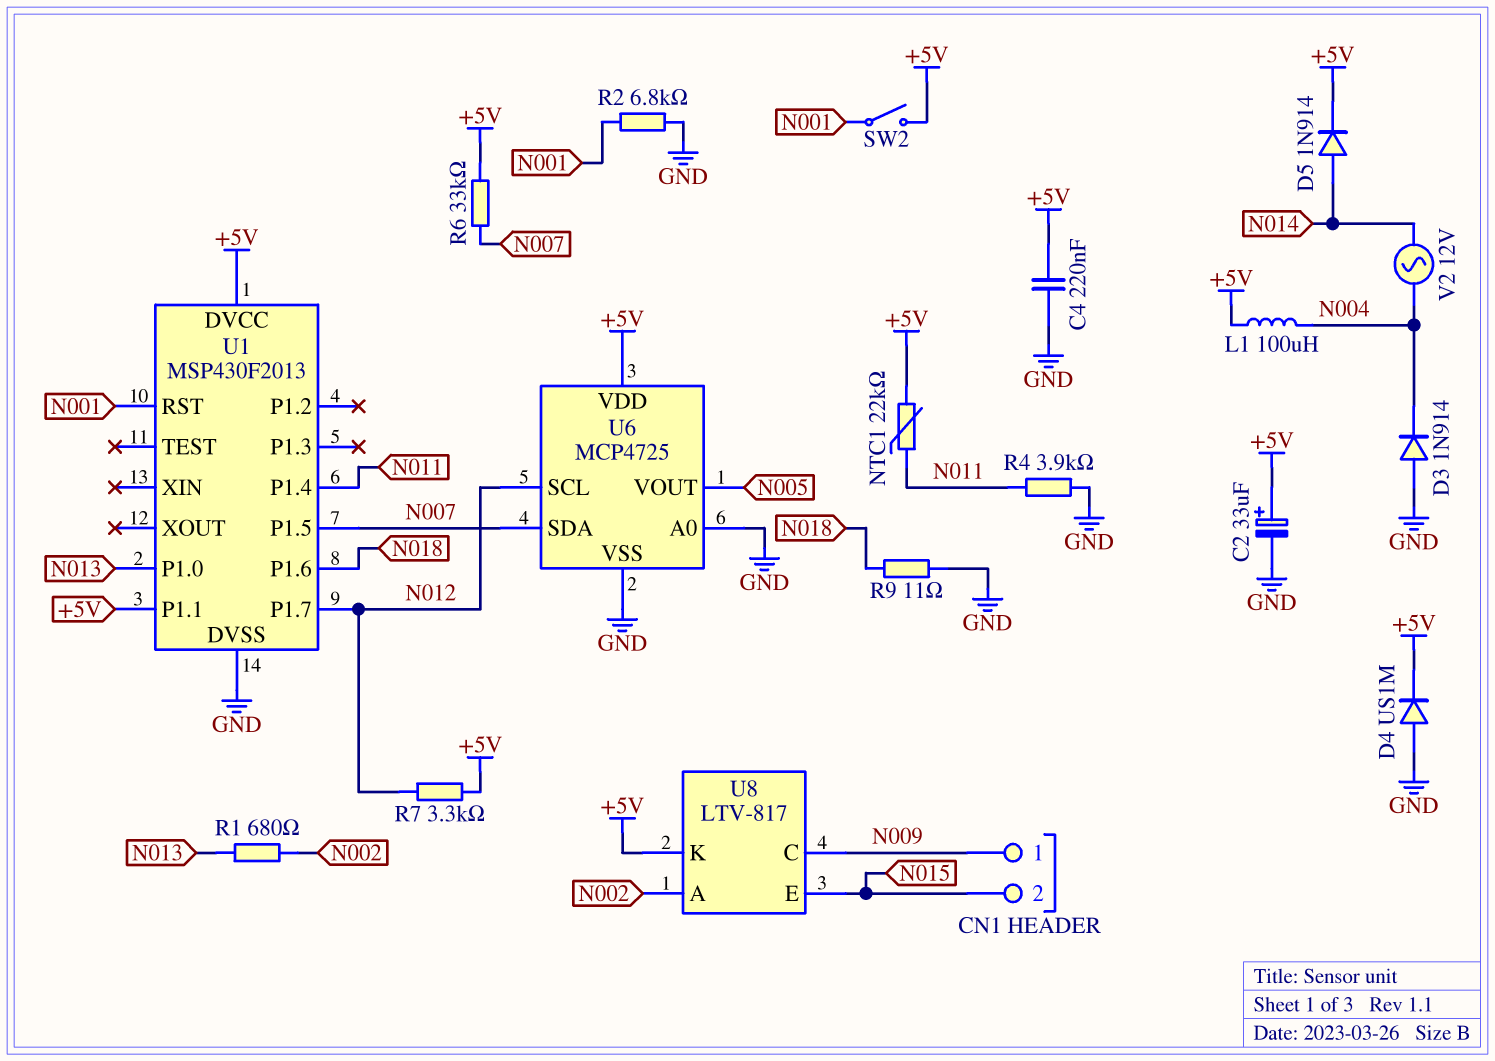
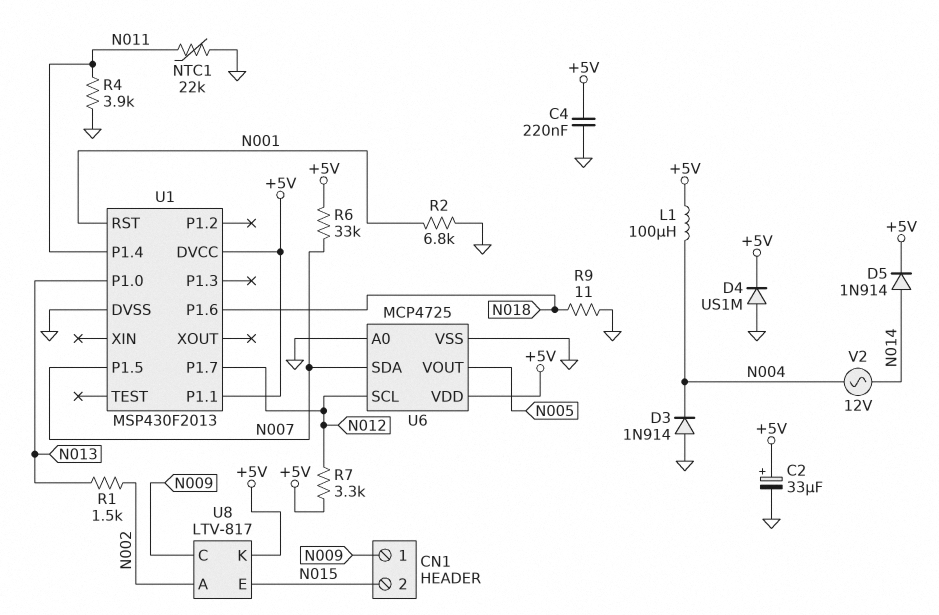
NTC1: 22k (+5V, N011) -> 22k (GND, N011)
R1: 680 (N002, N013) -> 1.5k (N002, N013)
SW2: switch (+5V, N001) -> none

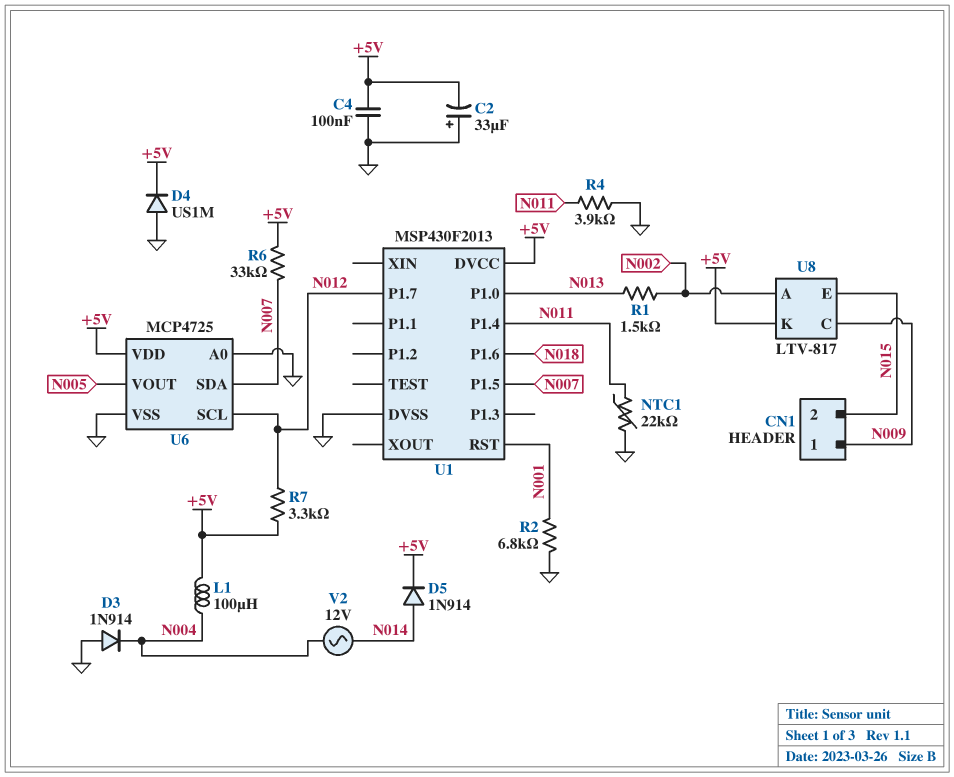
C2: 33uF (plus +5V, minus GND) -> 33uF (plus GND, minus +5V)
C4: 220nF (+5V, GND) -> 100nF (+5V, GND)
R9: 11 (GND, N018) -> none
U1 pin P1.1: +5V -> none

